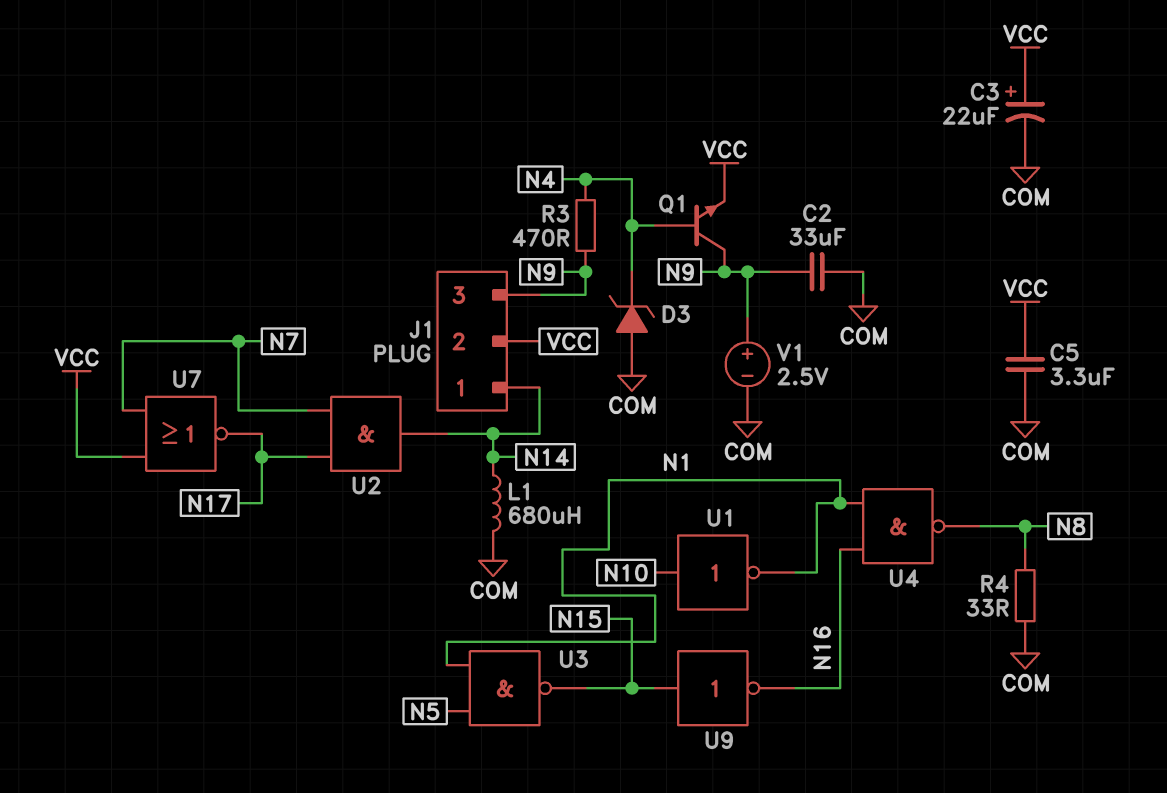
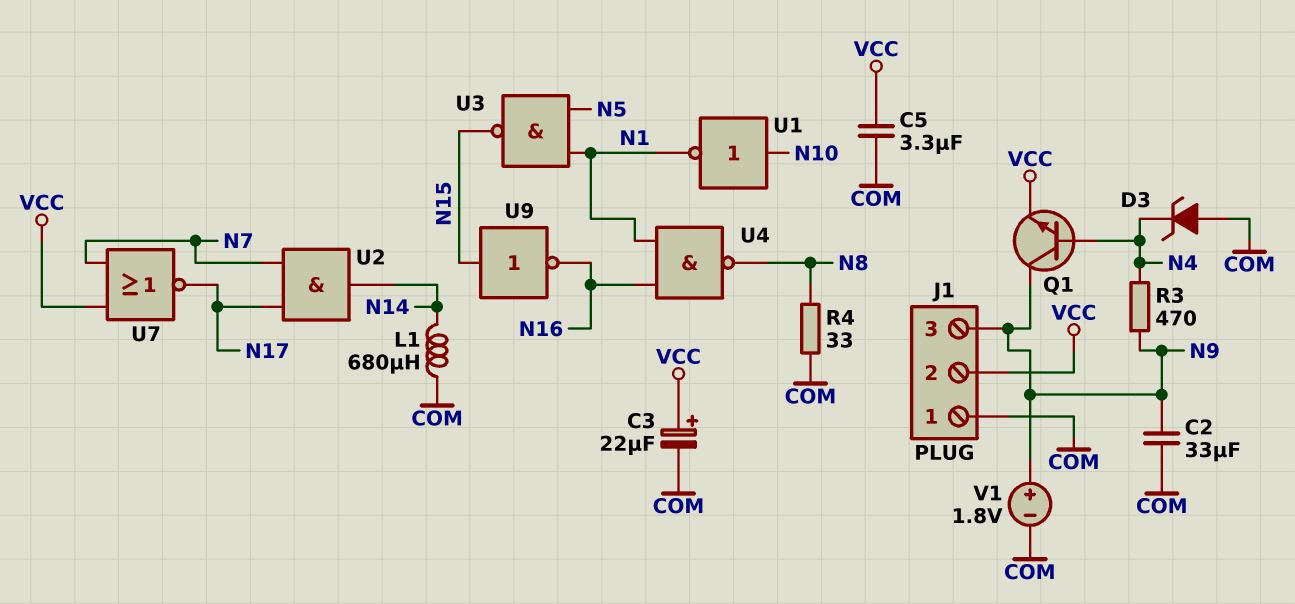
J1 pin 1: N14 -> COM
V1: 2.5V (plus N9, minus COM) -> 1.8V (plus N9, minus COM)

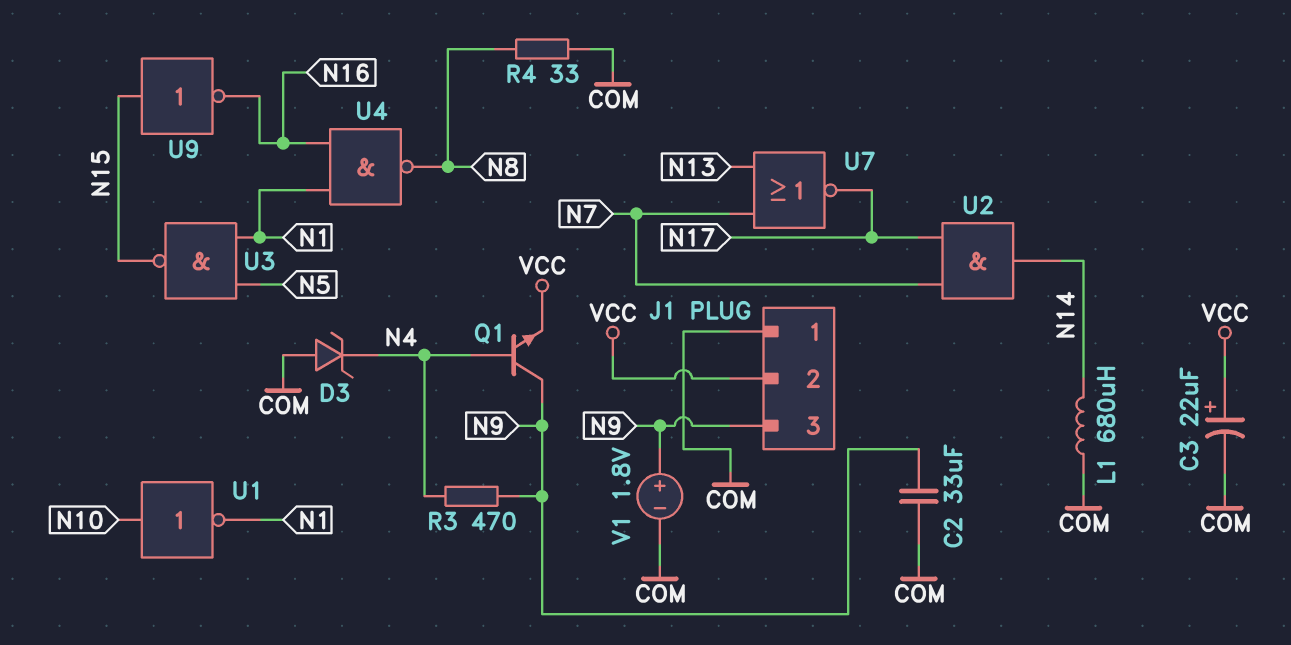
C5: 3.3uF (COM, VCC) -> none
U7: NOR (in N7, in VCC, out N17) -> NOR (in N7, in N13, out N17)

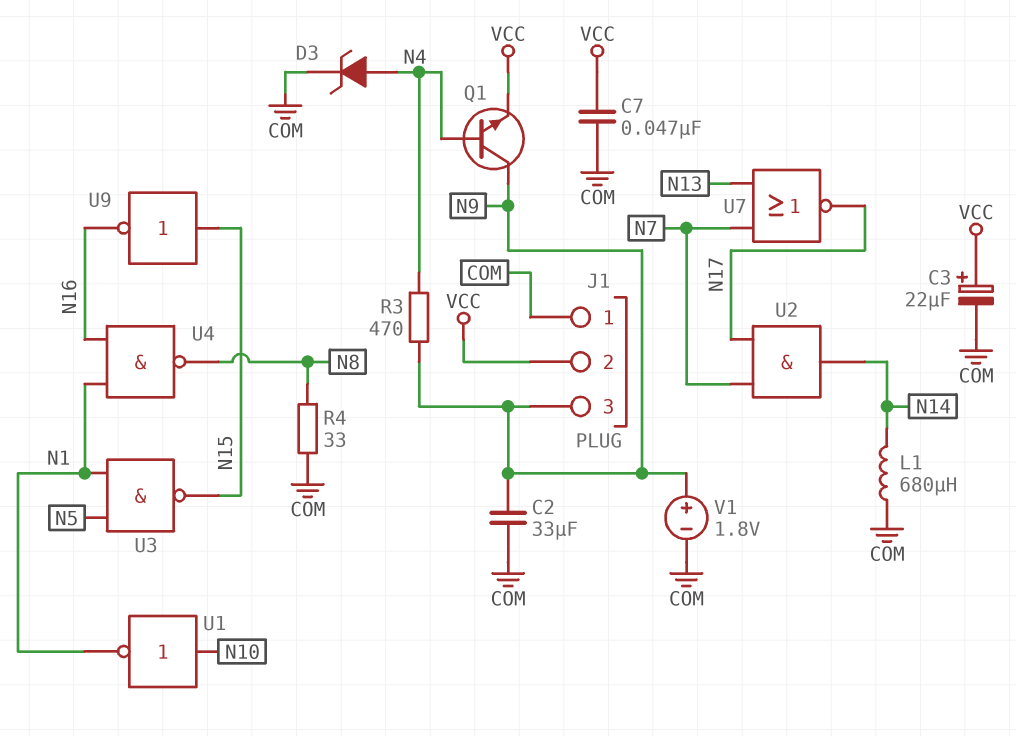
C7: none -> 47nF (COM, VCC)
D3: zener (A COM, K N4) -> zener (A N4, K COM)

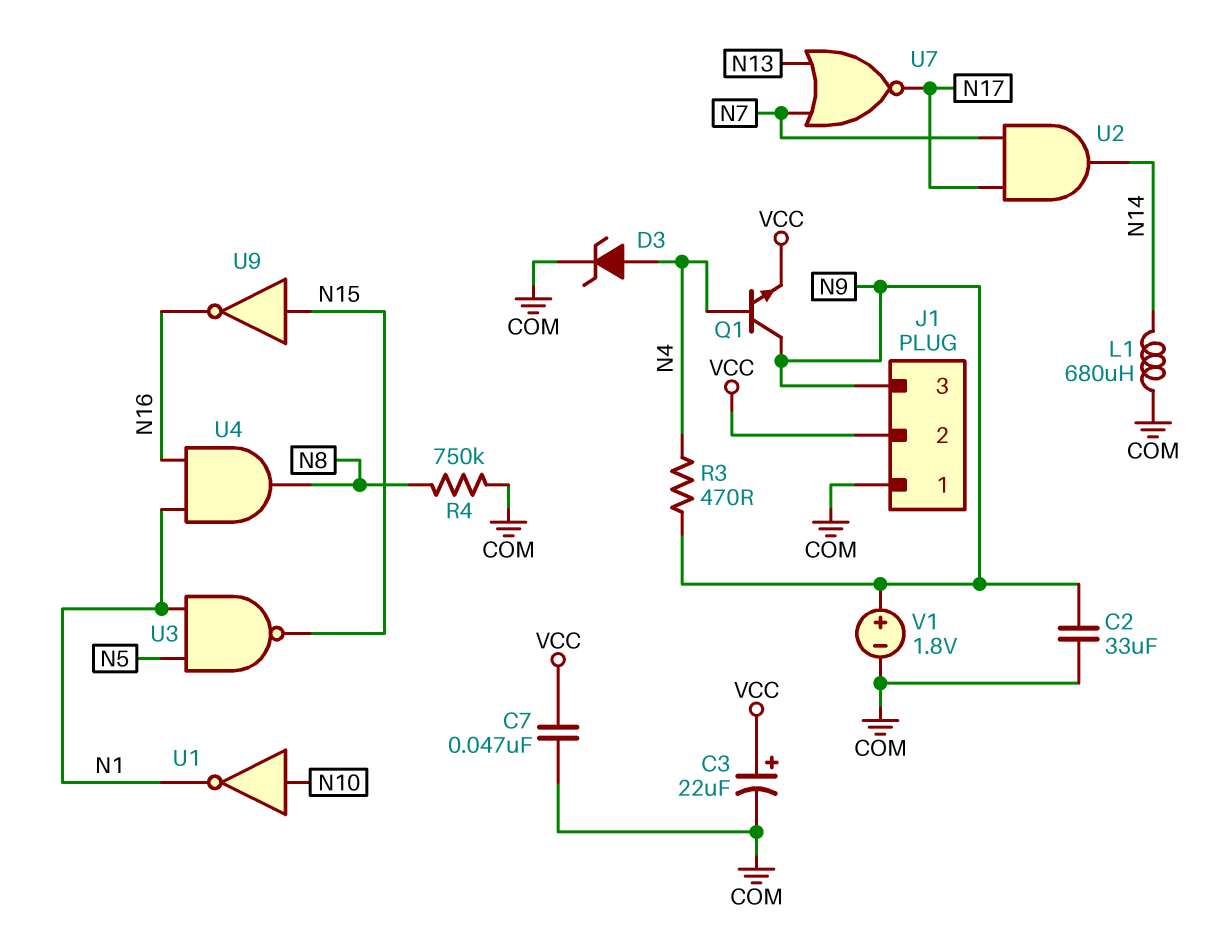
R4: 33 (COM, N8) -> 750k (COM, N8)
U4: NAND (in N1, in N16, out N8) -> AND (in N1, in N16, out N8)

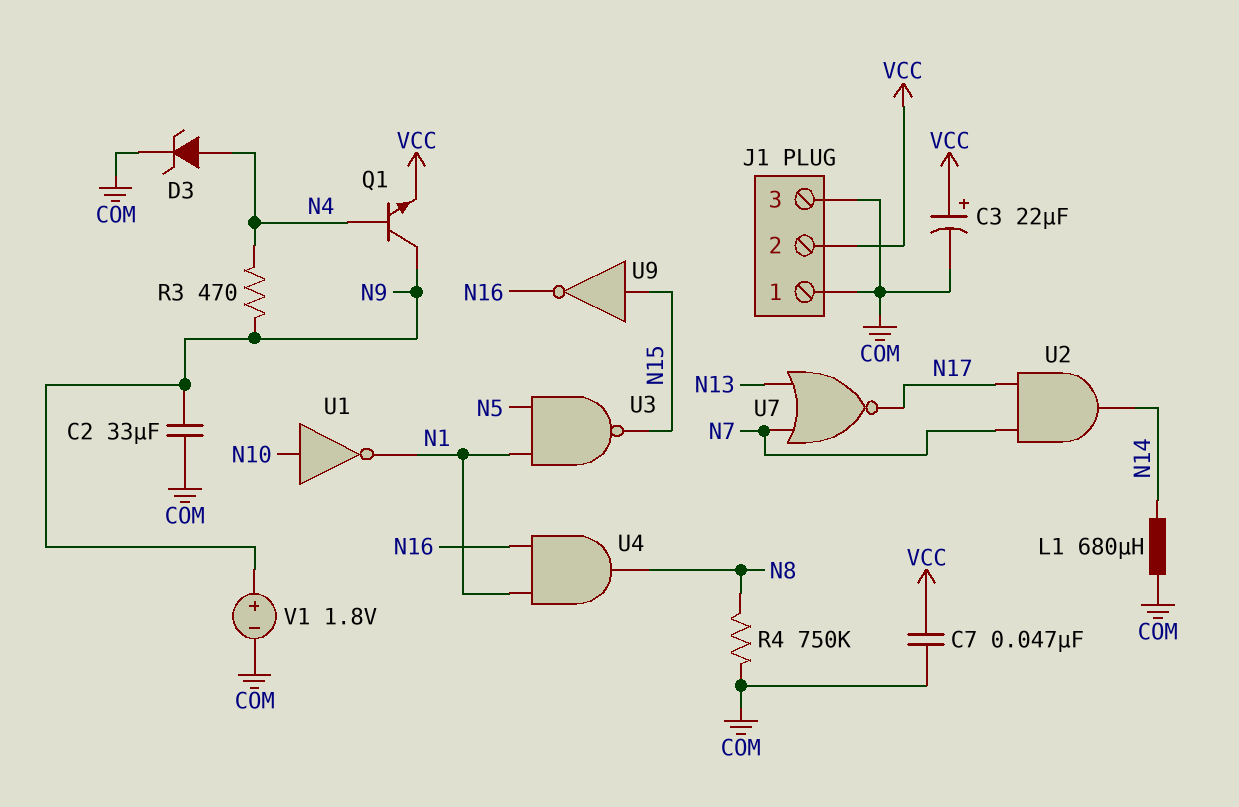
J1 pin 3: N9 -> COM

